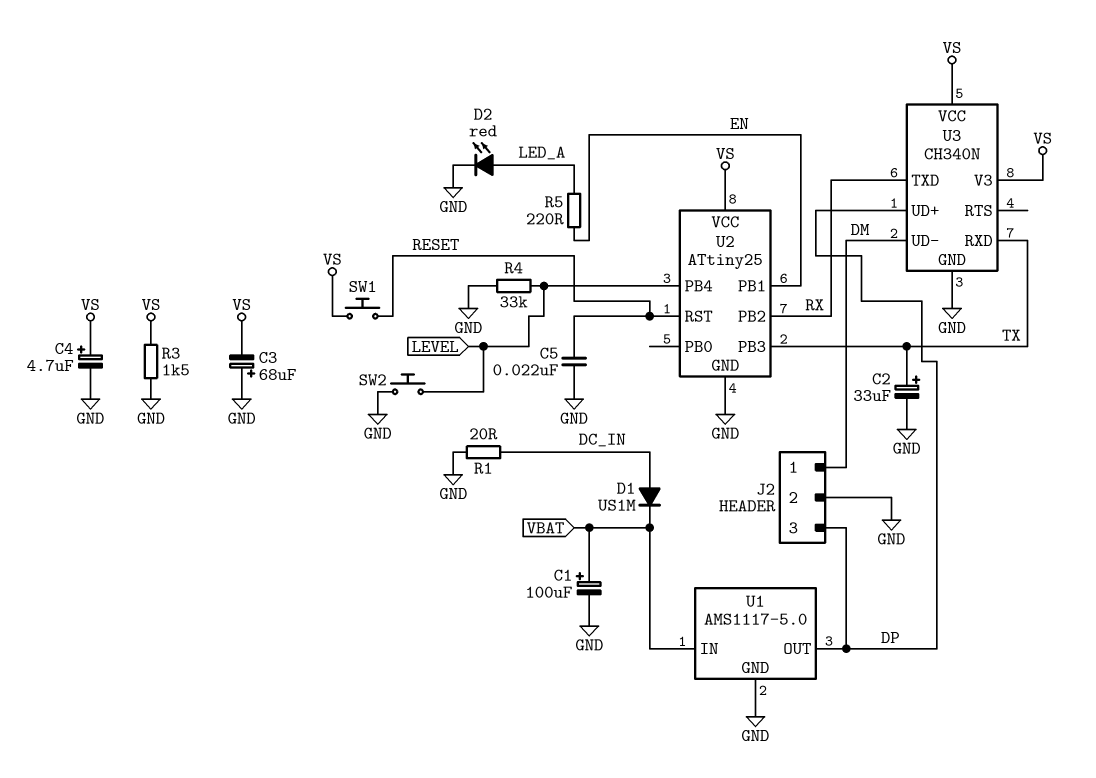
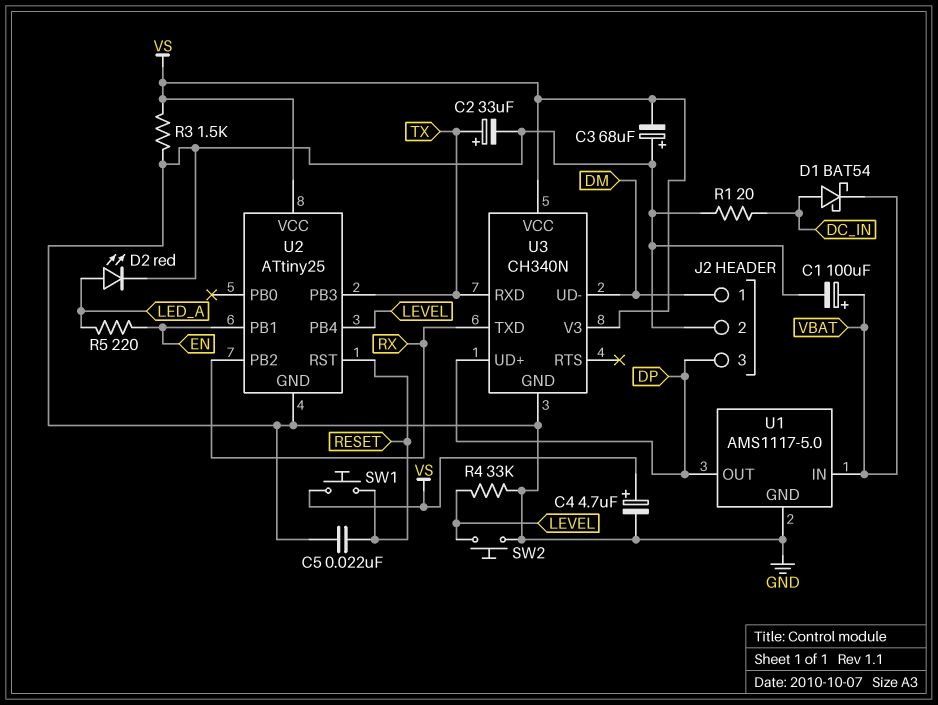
D1: diode US1M (A DC_IN, K VBAT) -> schottky BAT54 (A DC_IN, K VBAT)

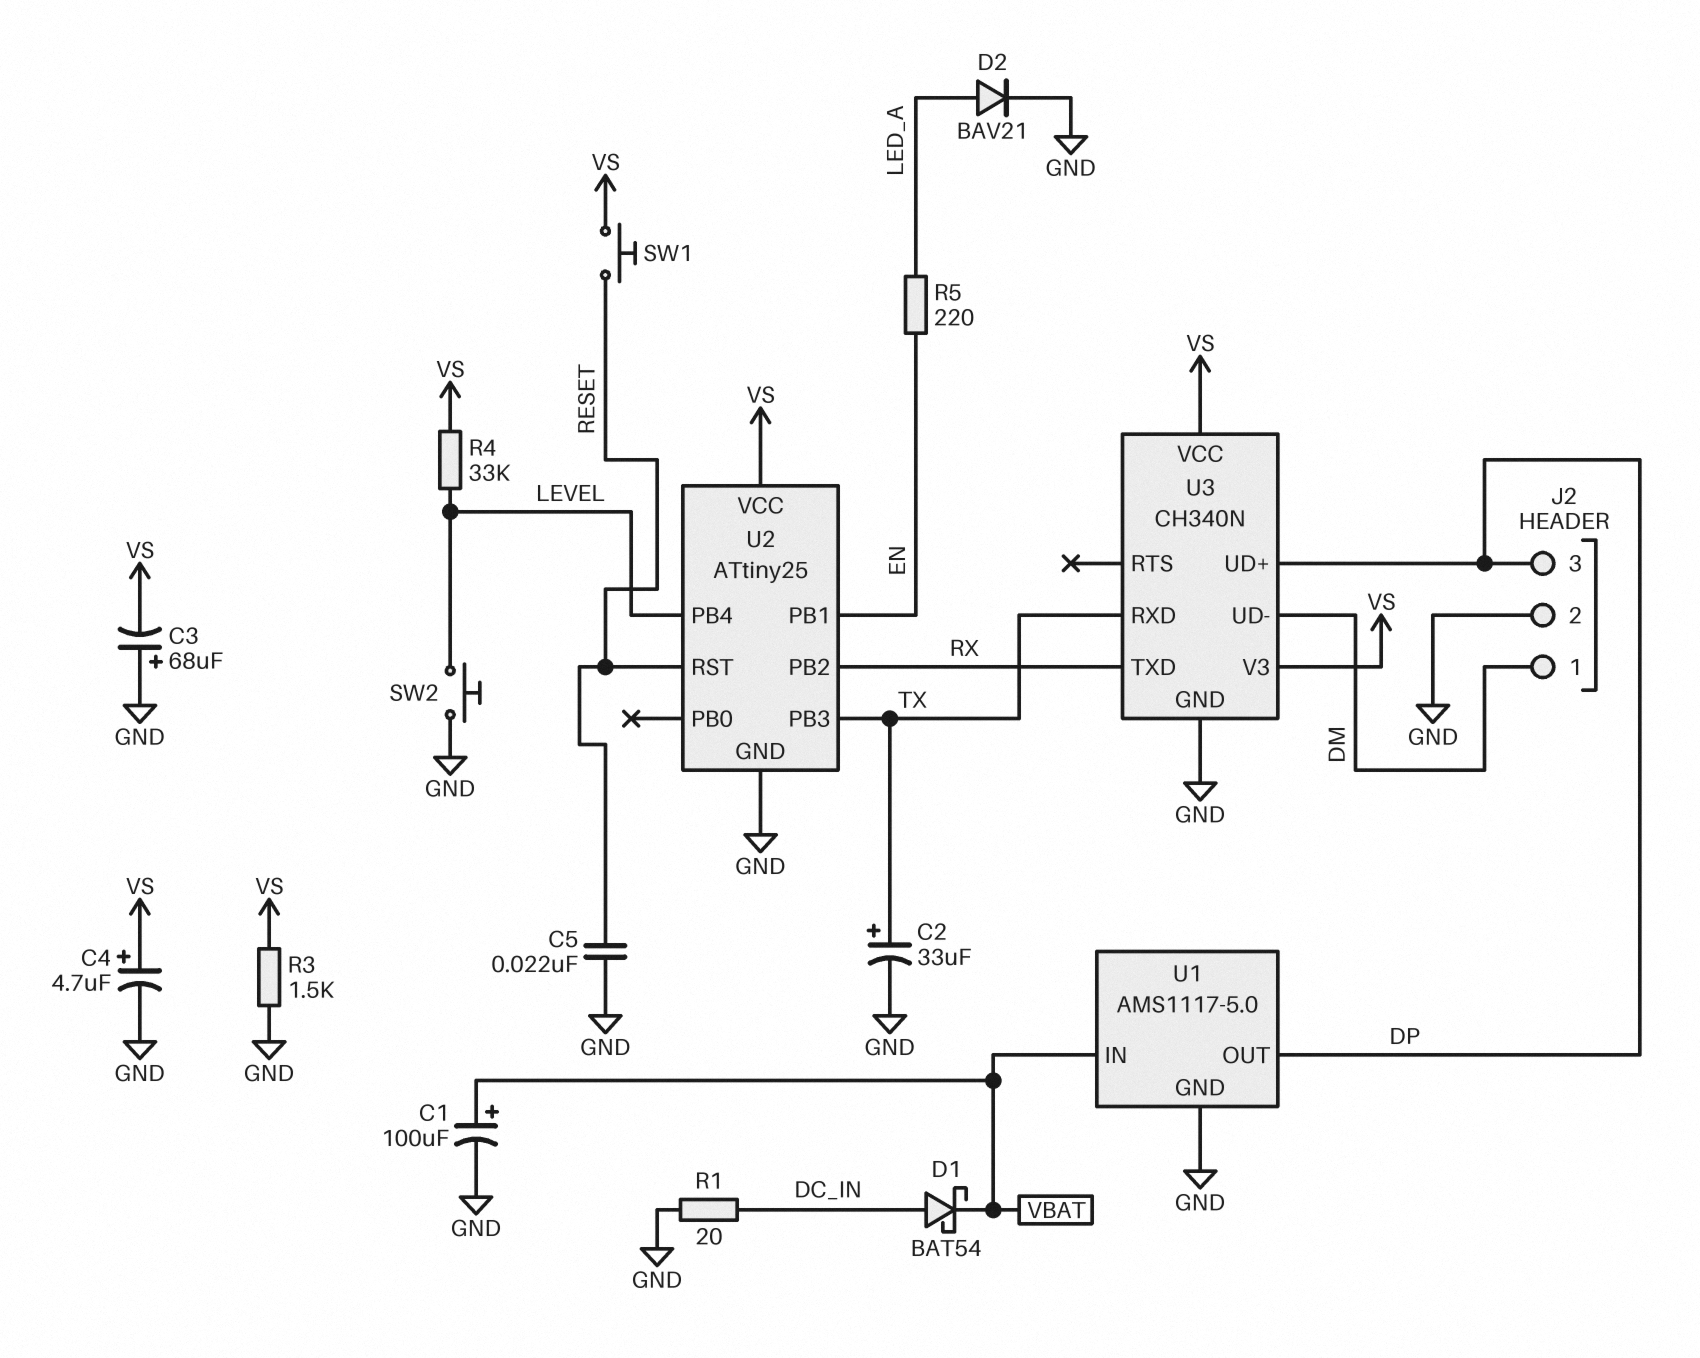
D2: LED red (A LED_A, K GND) -> diode BAV21 (A LED_A, K GND)
R4: 33k (GND, LEVEL) -> 33k (LEVEL, VS)

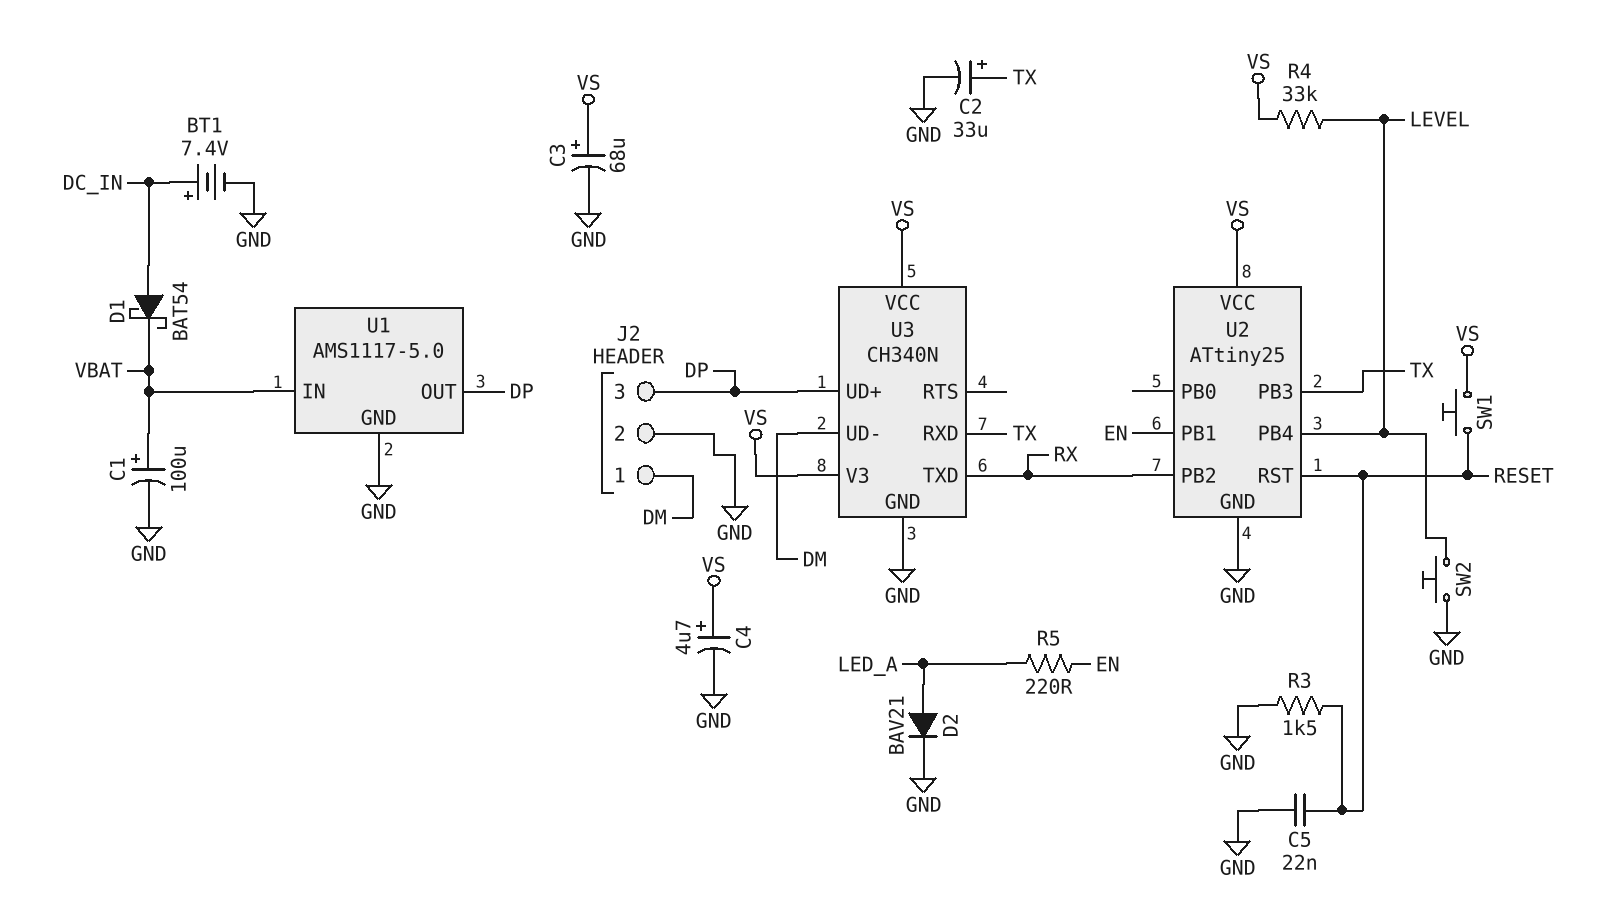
BT1: none -> 7.4V (plus DC_IN, minus GND)
C3: 68uF (plus GND, minus VS) -> 68uF (plus VS, minus GND)
R1: 20 (DC_IN, GND) -> none
R3: 1.5k (GND, VS) -> 1.5k (GND, RESET)

